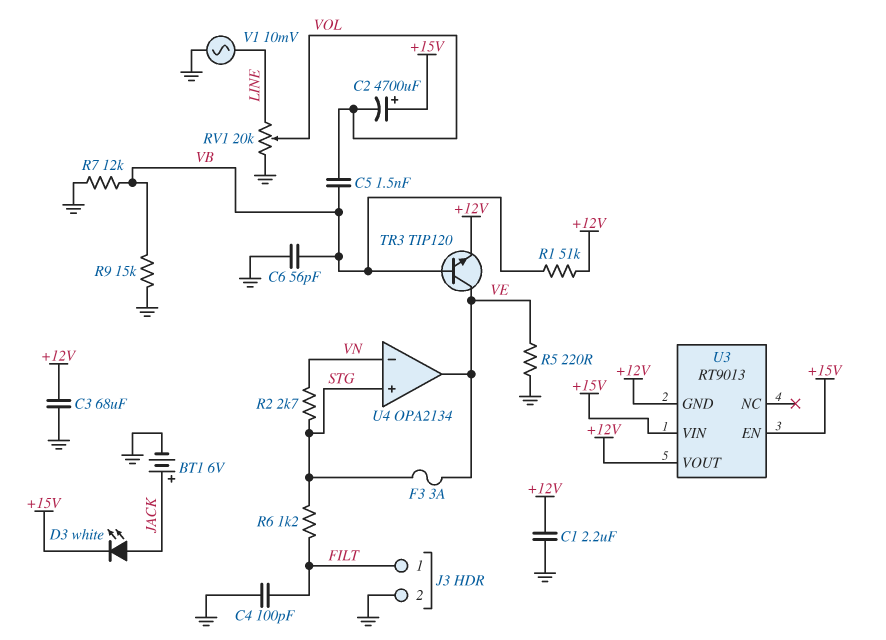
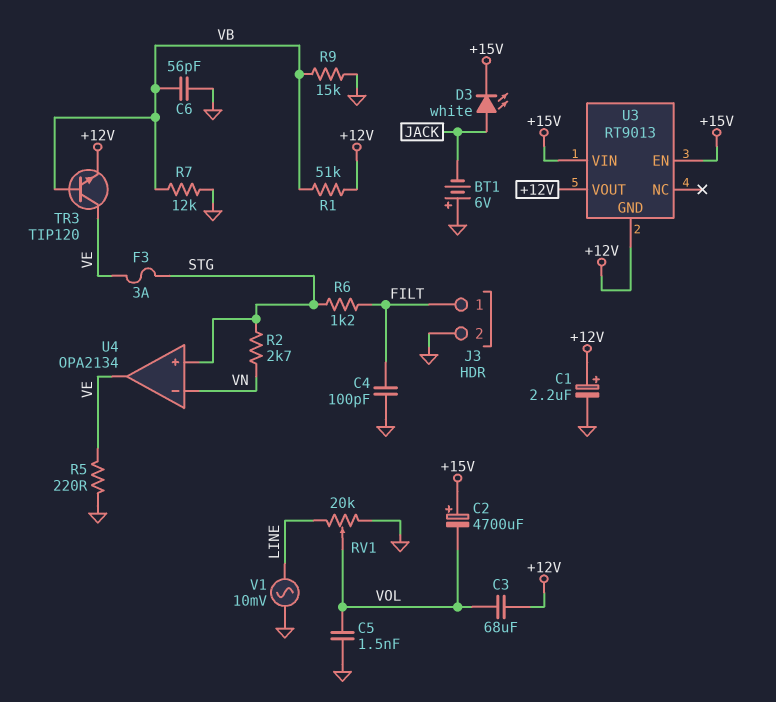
BT1: 6V (plus JACK, minus GND) -> 6V (plus GND, minus JACK)
C1: 2.2uF (+12V, GND) -> 2.2uF (plus +12V, minus GND)
C3: 68uF (+12V, GND) -> 68uF (+12V, VOL)
C5: 1.5nF (VB, VOL) -> 1.5nF (GND, VOL)

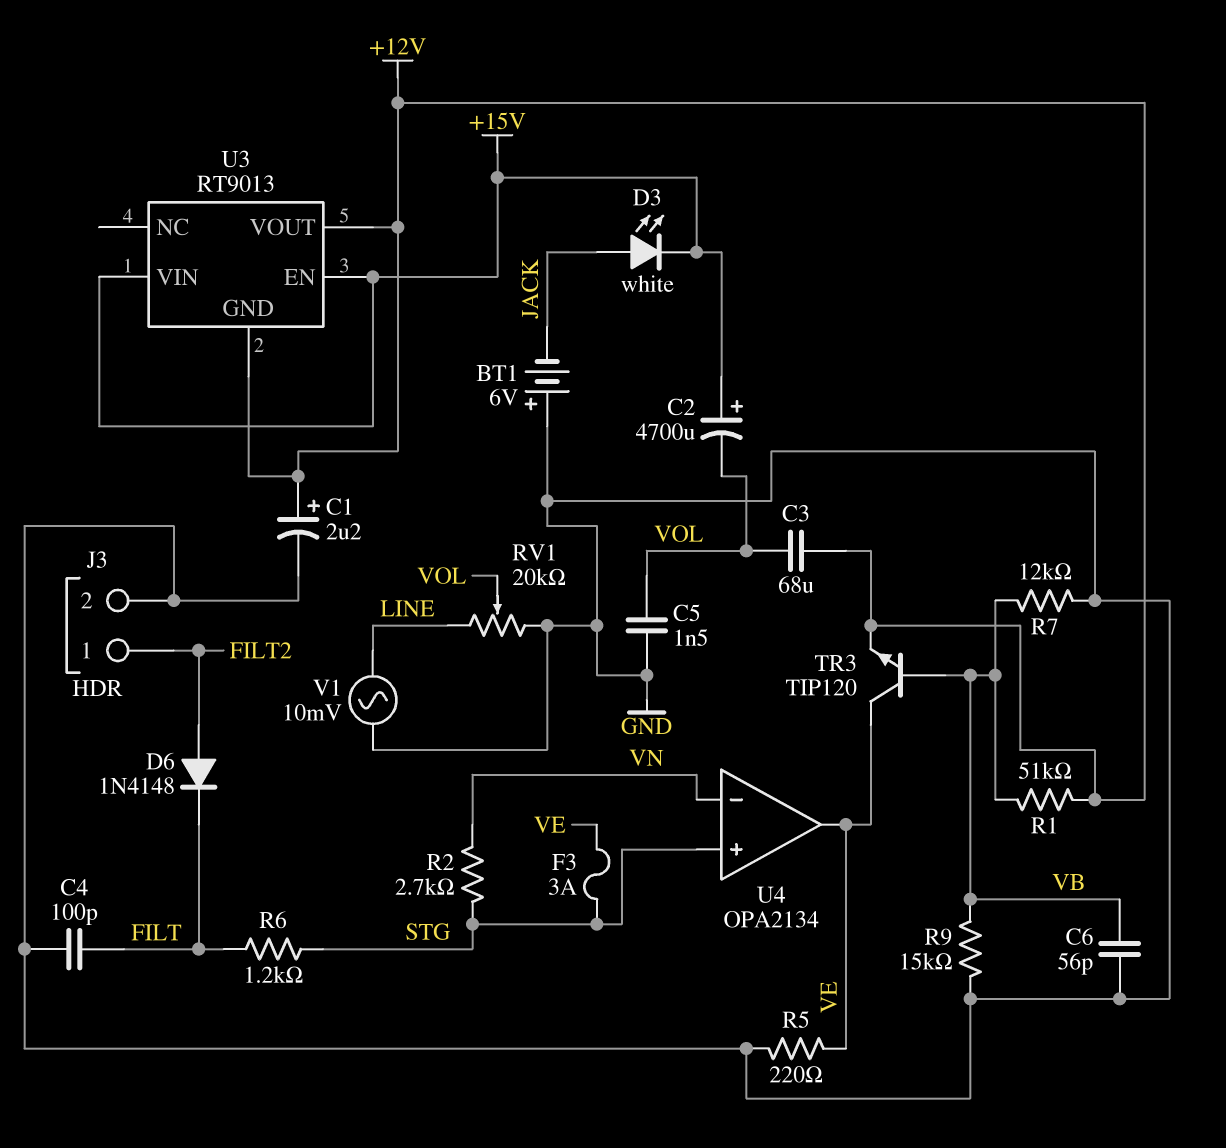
D6: none -> diode 1N4148 (A FILT2, K FILT)
J3 pin 1: FILT -> FILT2

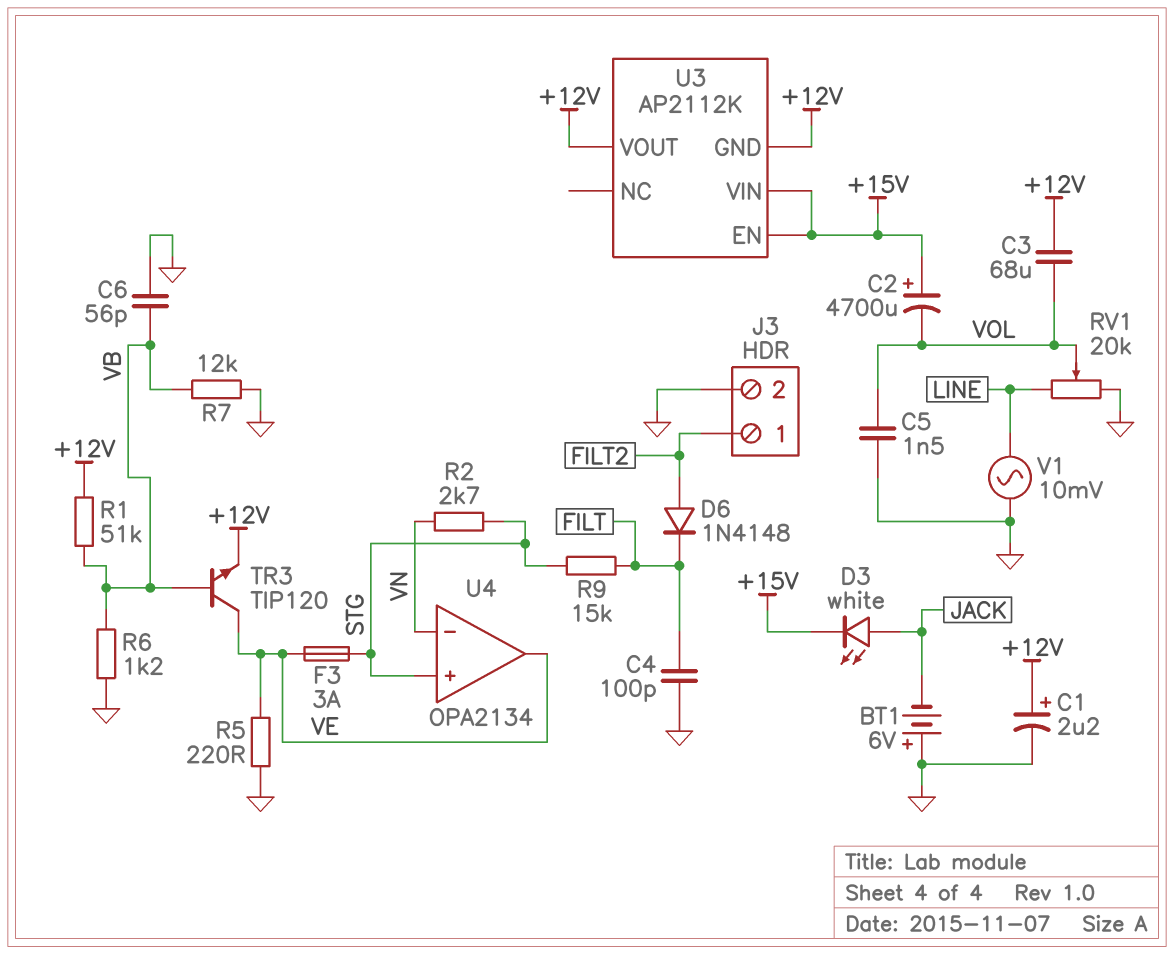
R6: 1.2k (FILT, STG) -> 1.2k (GND, VB)
R9: 15k (GND, VB) -> 15k (FILT, STG)
U3: RT9013 -> AP2112K

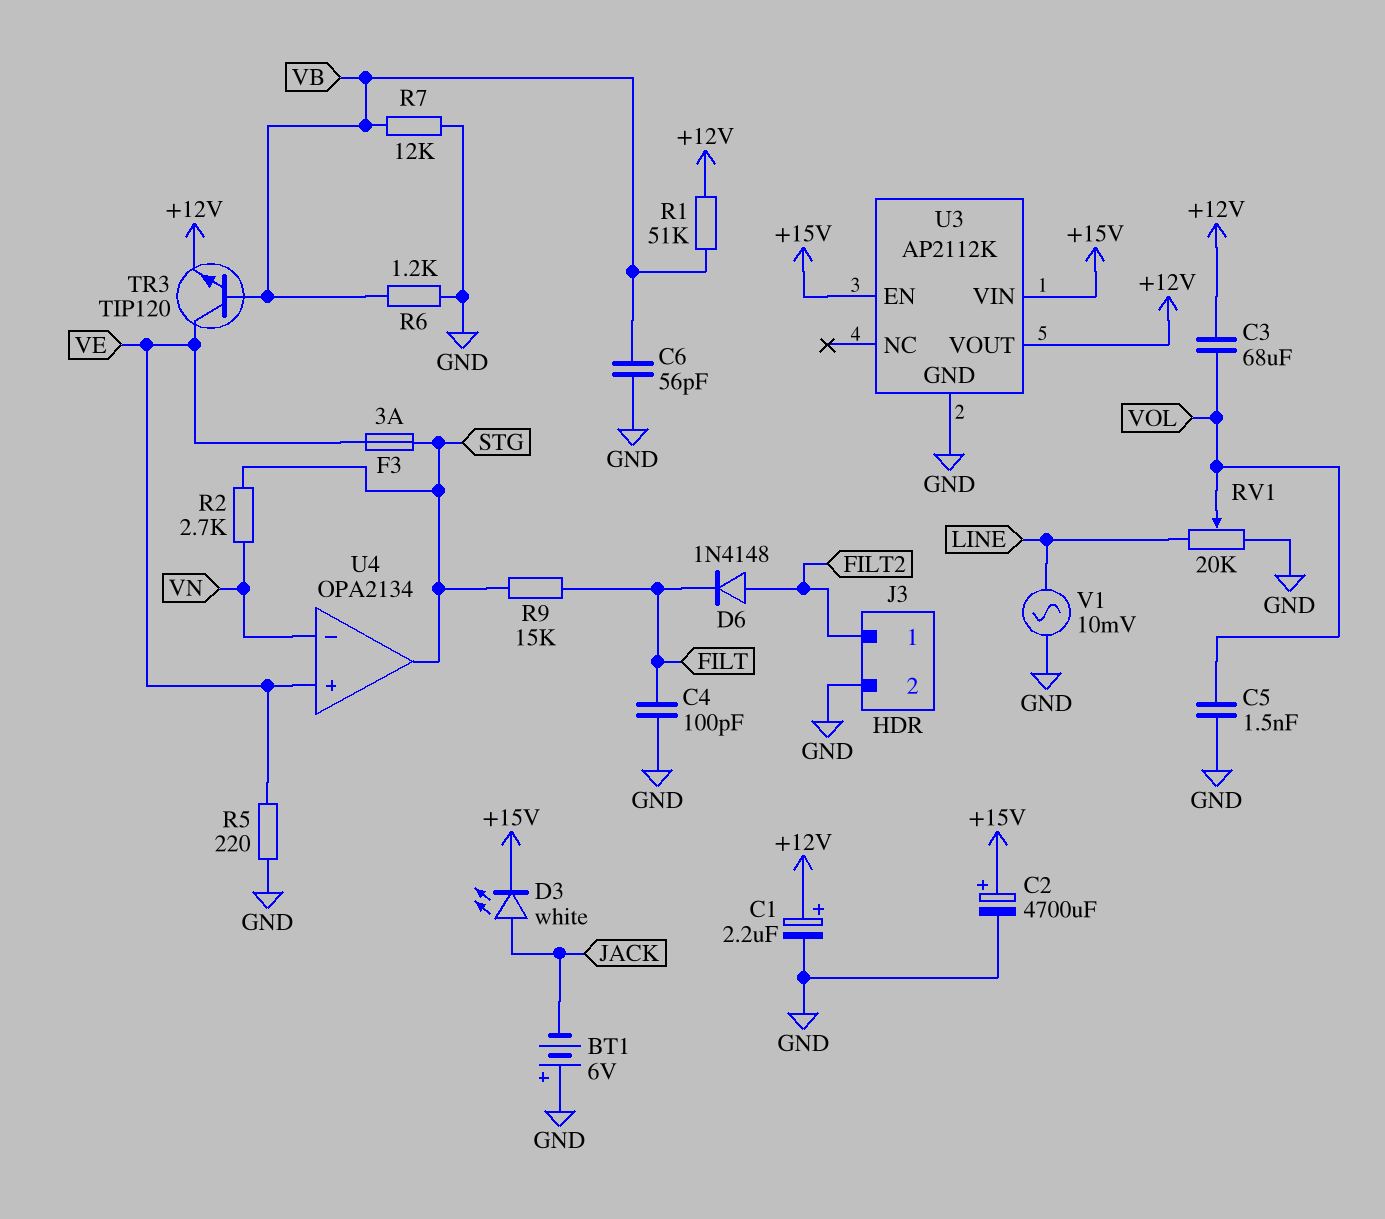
C2: 4700uF (plus +15V, minus VOL) -> 4700uF (plus +15V, minus GND)
U3 pin GND: +12V -> GND
U4 pin in+: STG -> VE
U4 pin out: VE -> STG

